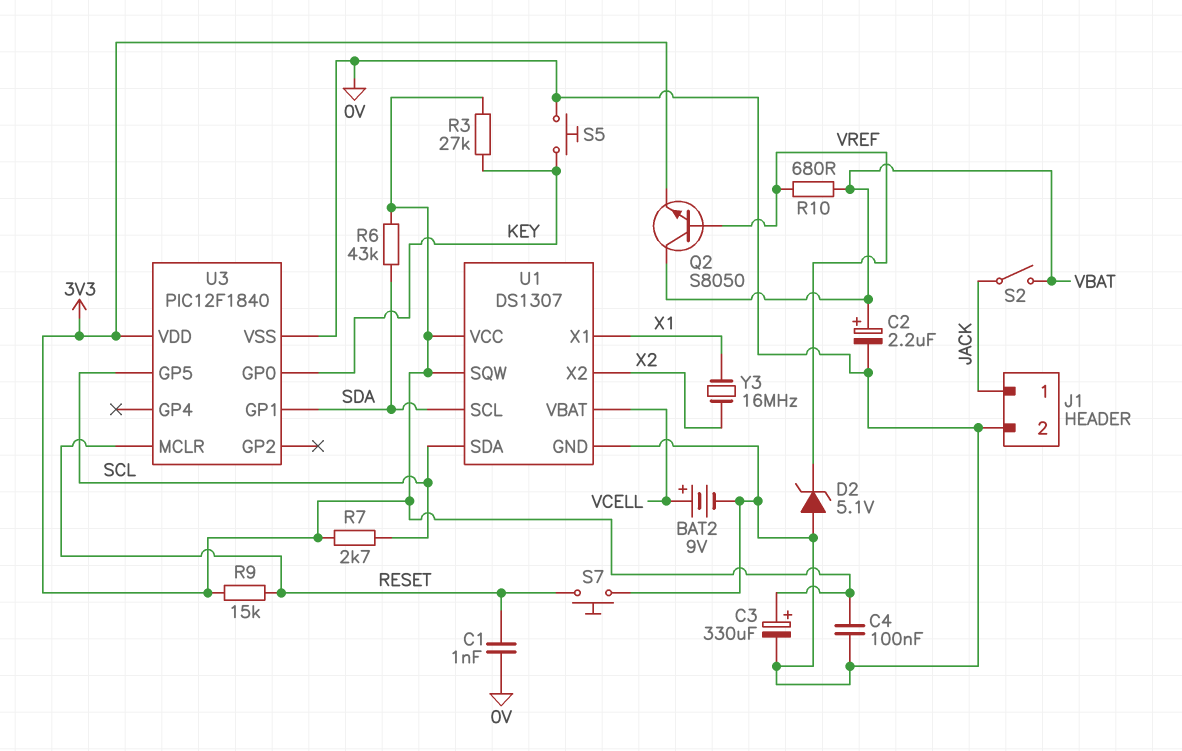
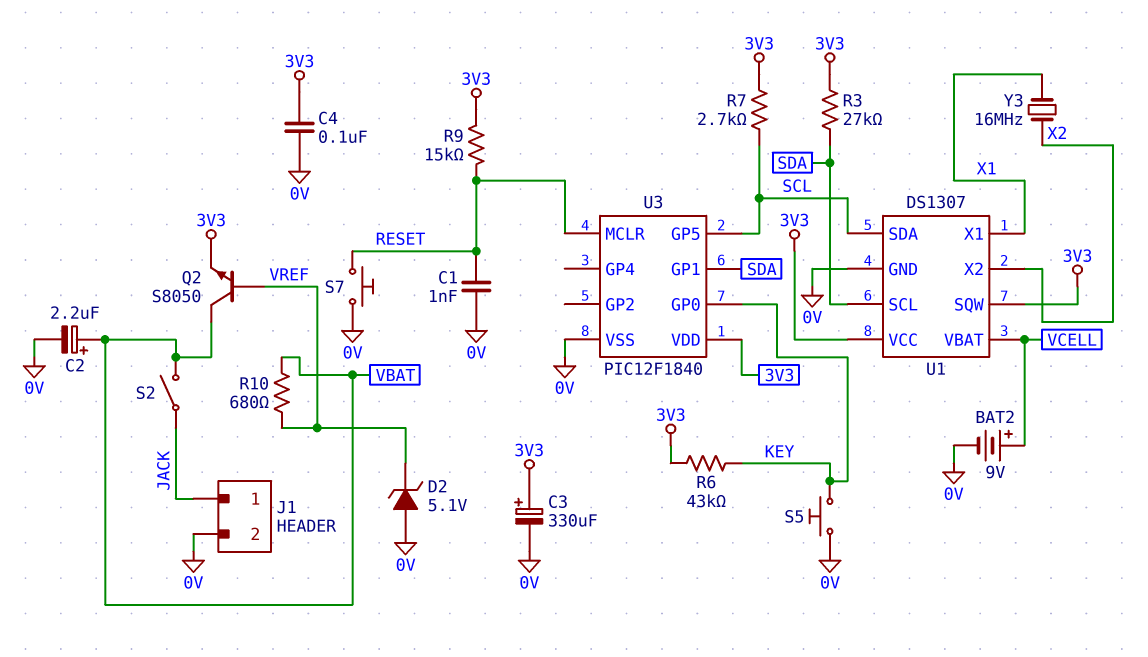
R3: 27k (3V3, KEY) -> 27k (3V3, SDA)
R6: 43k (3V3, SDA) -> 43k (3V3, KEY)

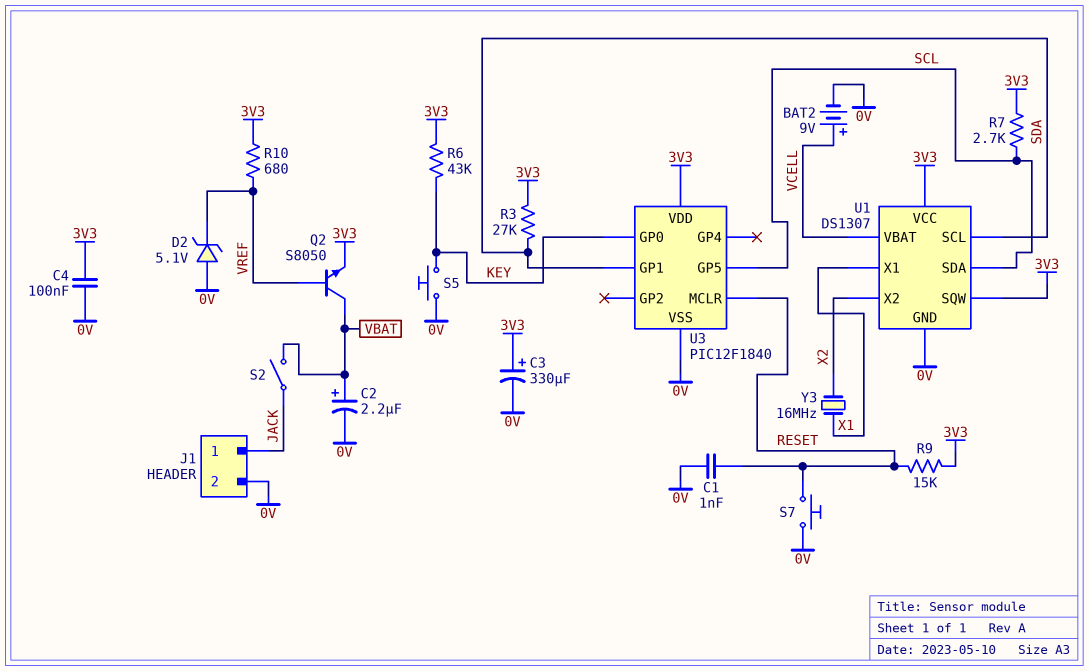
R10: 680 (VBAT, VREF) -> 680 (3V3, VREF)

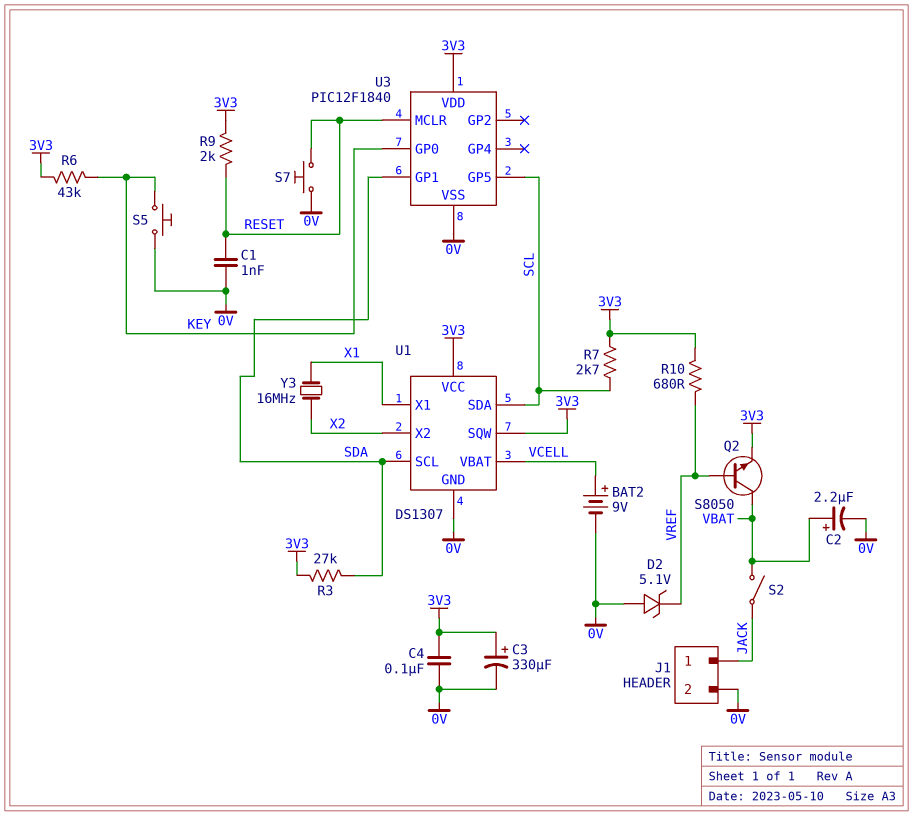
R9: 15k (3V3, RESET) -> 2k (3V3, RESET)

